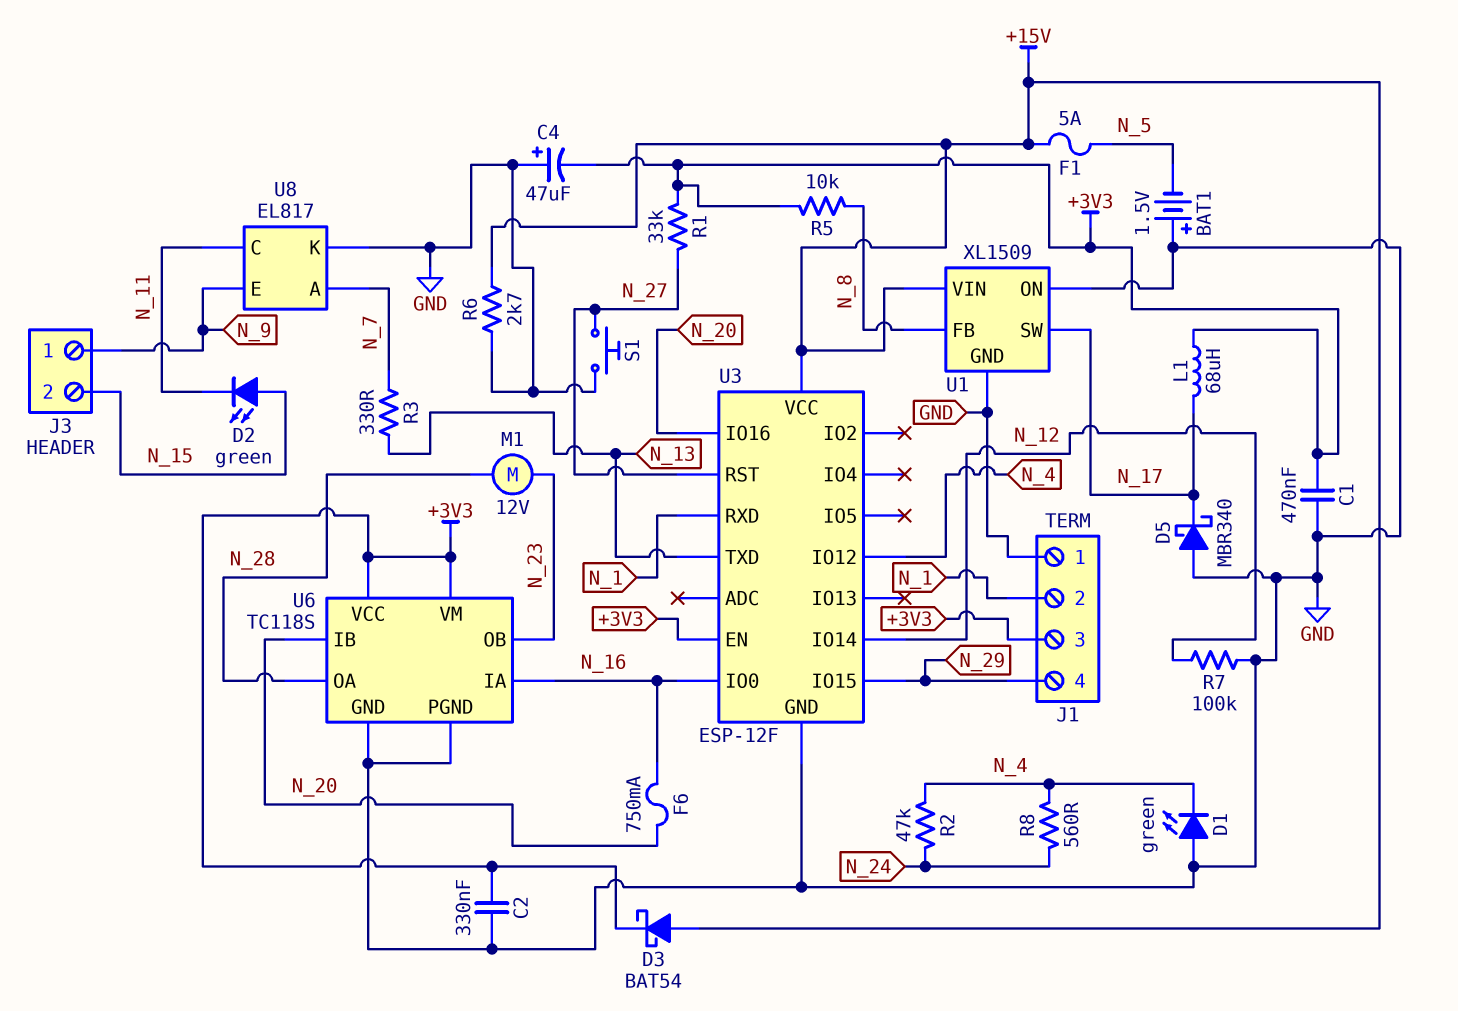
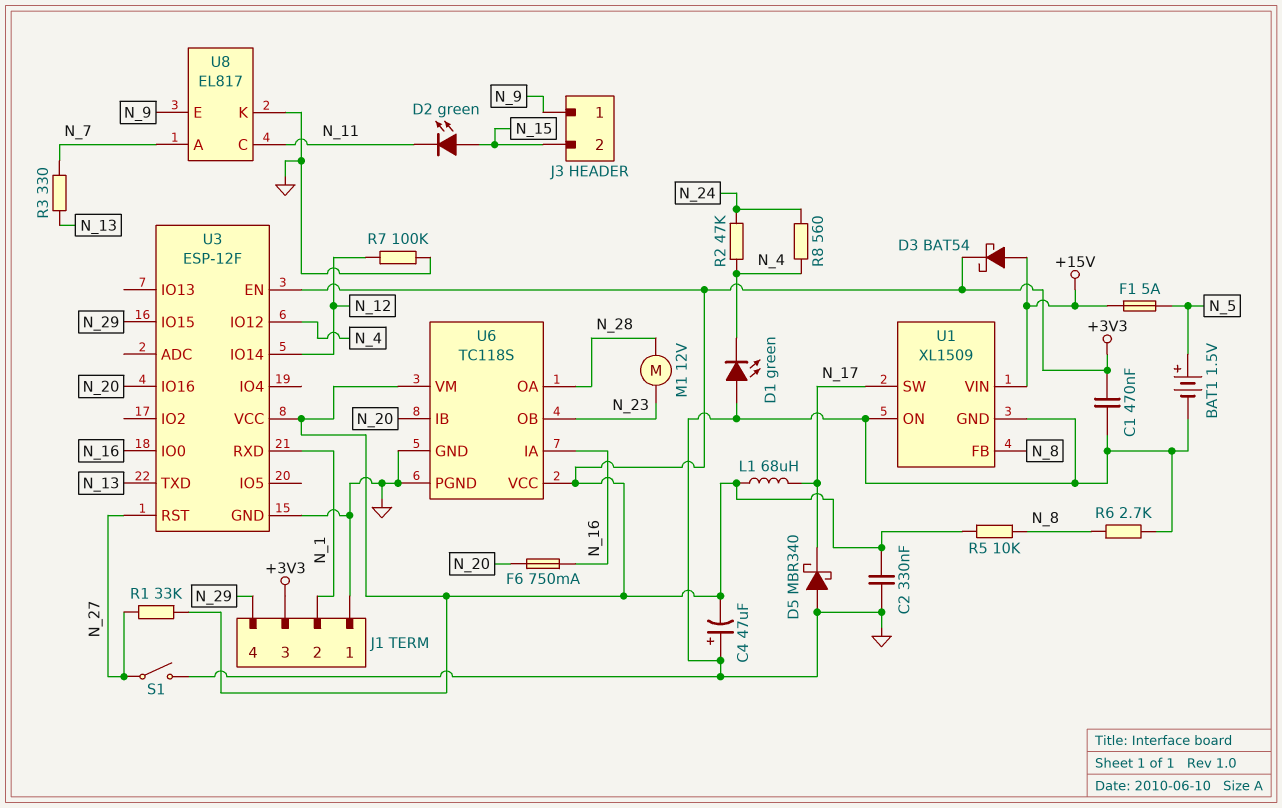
BAT1: 1.5V (plus GND, minus N_5) -> 1.5V (plus N_5, minus GND)
R6: 2.7k (+15V, GND) -> 2.7k (GND, N_8)
S1: button (GND, N_27) -> switch (GND, N_27)
U3 pin VCC: +15V -> +3V3

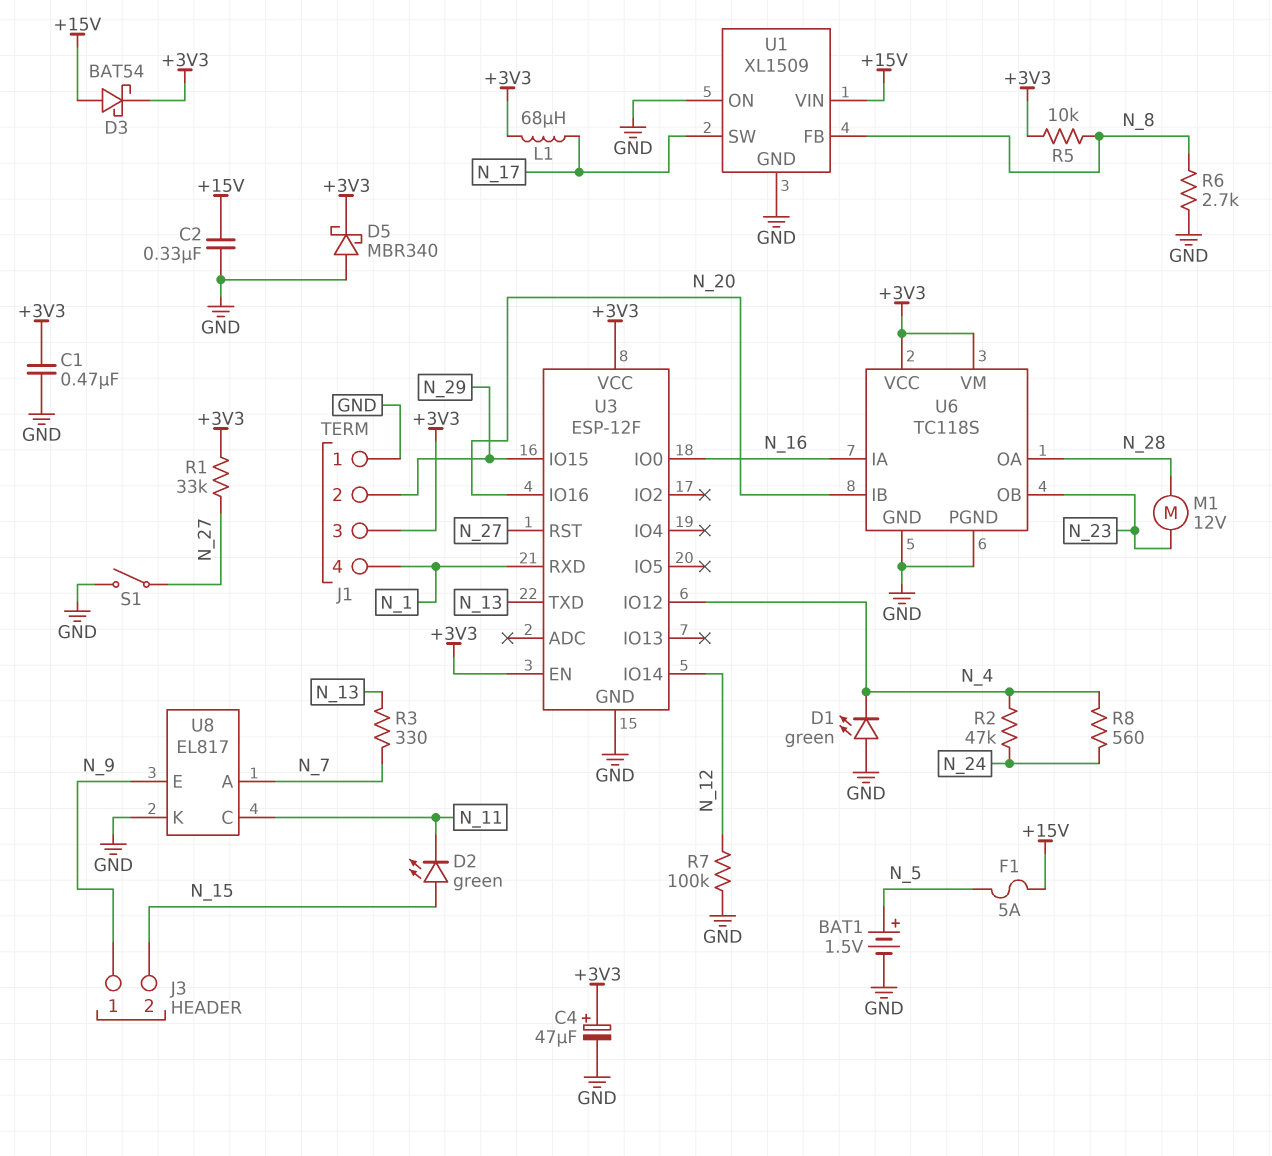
C2: 330nF (+3V3, GND) -> 330nF (+15V, GND)
C4: 47uF (plus GND, minus +3V3) -> 47uF (plus +3V3, minus GND)
D5: schottky MBR340 (A GND, K N_17) -> schottky MBR340 (A GND, K +3V3)
F6: 750mA (N_16, N_20) -> none
J1 pin 2: N_1 -> N_29
J1 pin 4: N_29 -> N_1

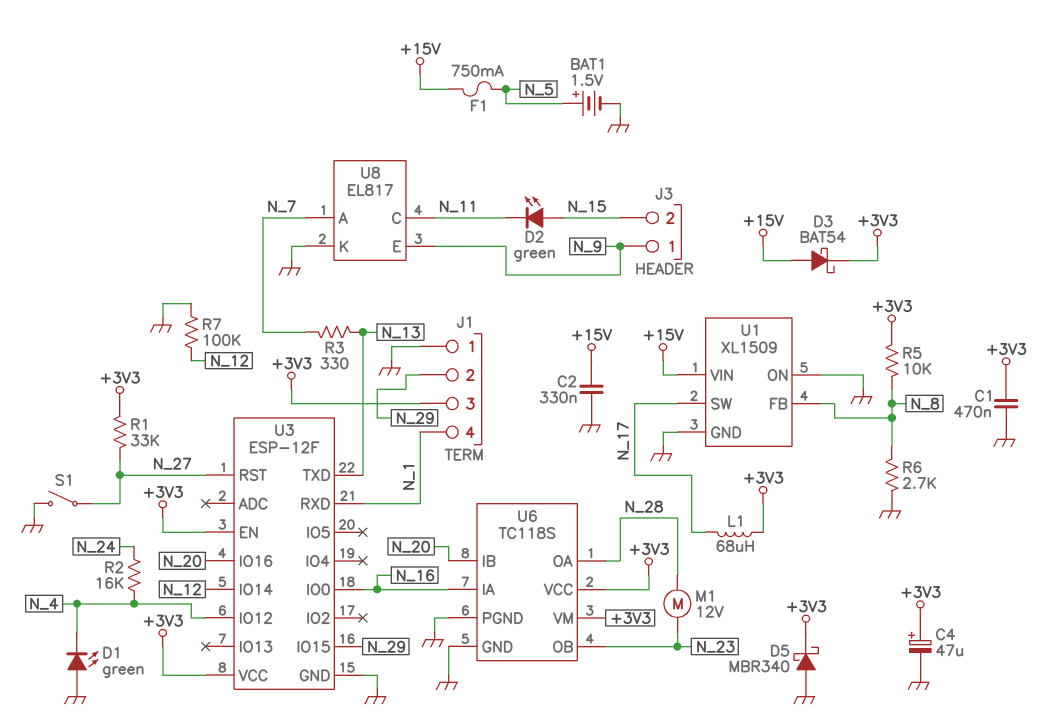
F1: 5A (+15V, N_5) -> 750mA (+15V, N_5)
R2: 47k (N_4, N_24) -> 16k (N_4, N_24)
R8: 560 (N_4, N_24) -> none

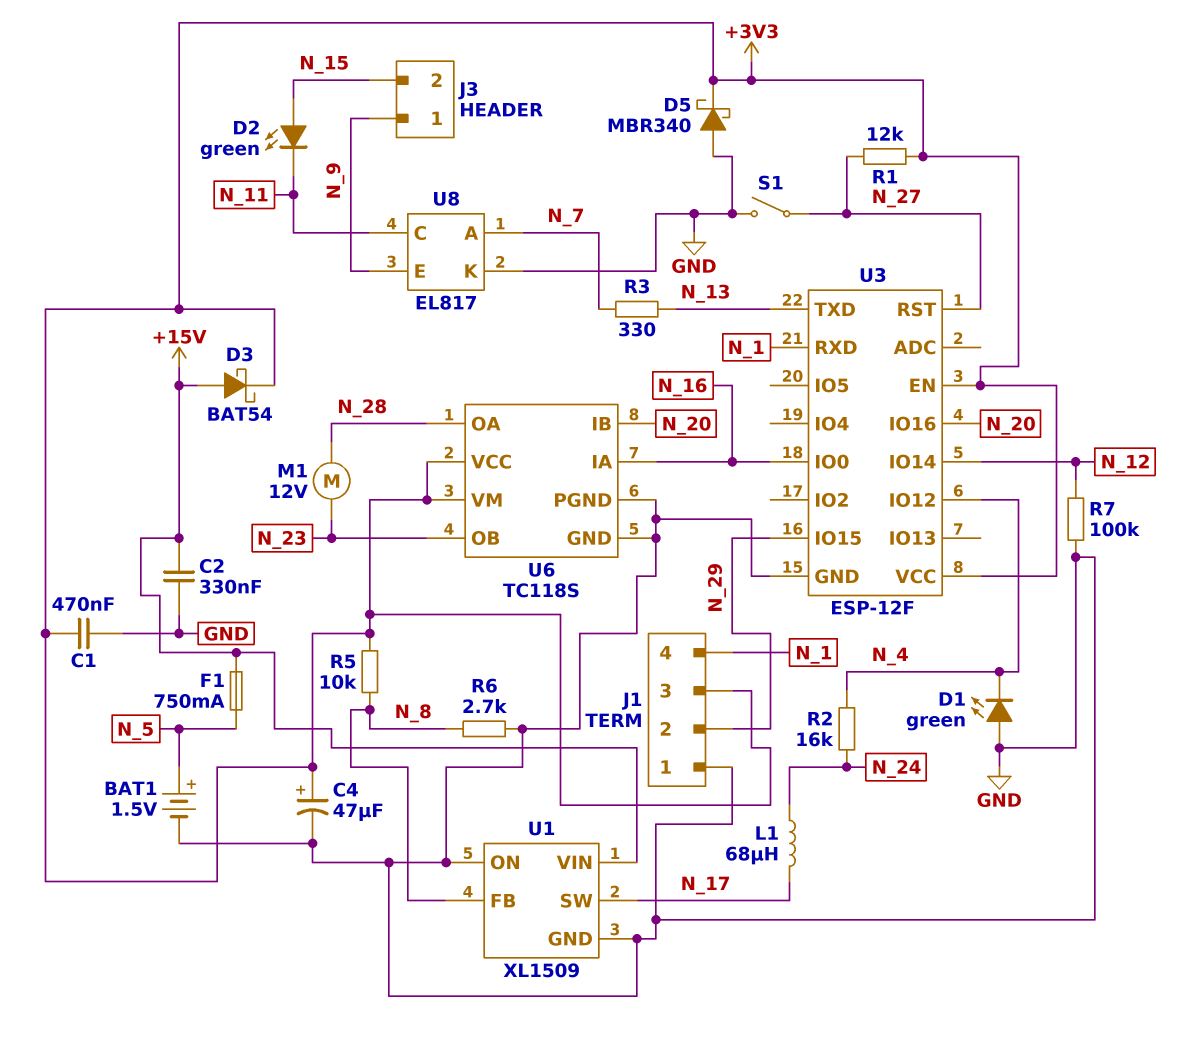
L1: 68uH (+3V3, N_17) -> 68uH (N_17, N_24)
R1: 33k (+3V3, N_27) -> 12k (+3V3, N_27)

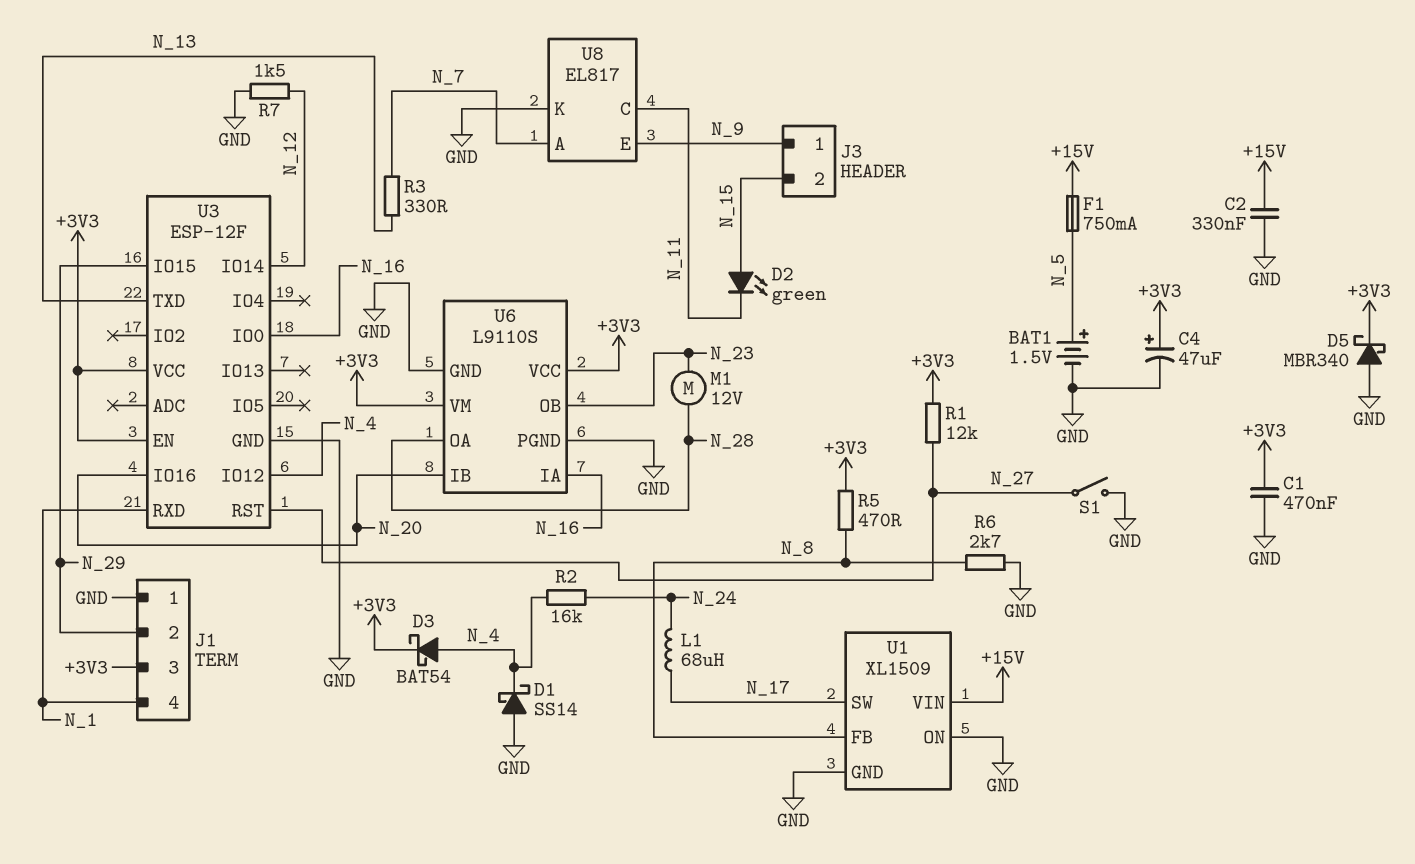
D1: LED green (A GND, K N_4) -> schottky SS14 (A GND, K N_4)
D3: schottky BAT54 (A +15V, K +3V3) -> schottky BAT54 (A N_4, K +3V3)
R5: 10k (+3V3, N_8) -> 470 (+3V3, N_8)
R7: 100k (GND, N_12) -> 1.5k (GND, N_12)
U6: TC118S -> L9110S

